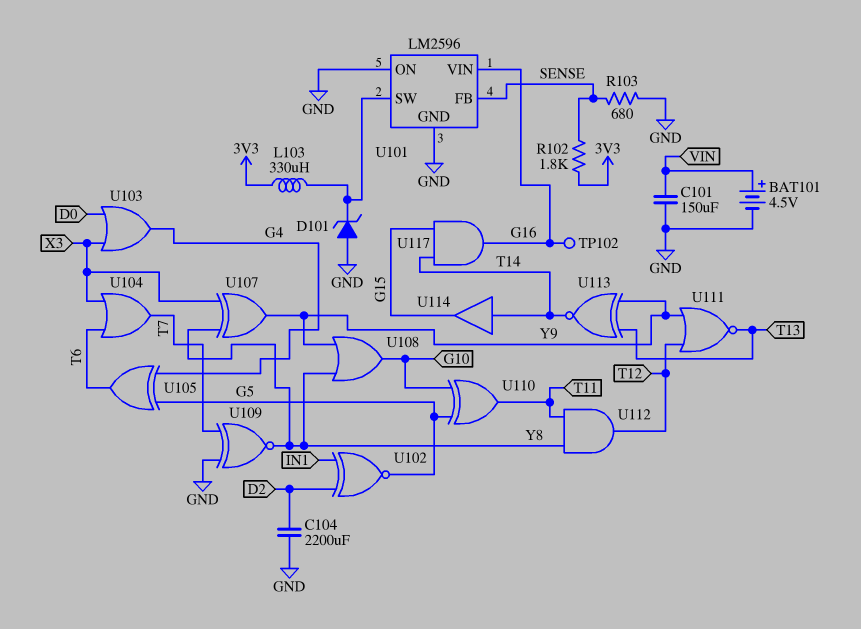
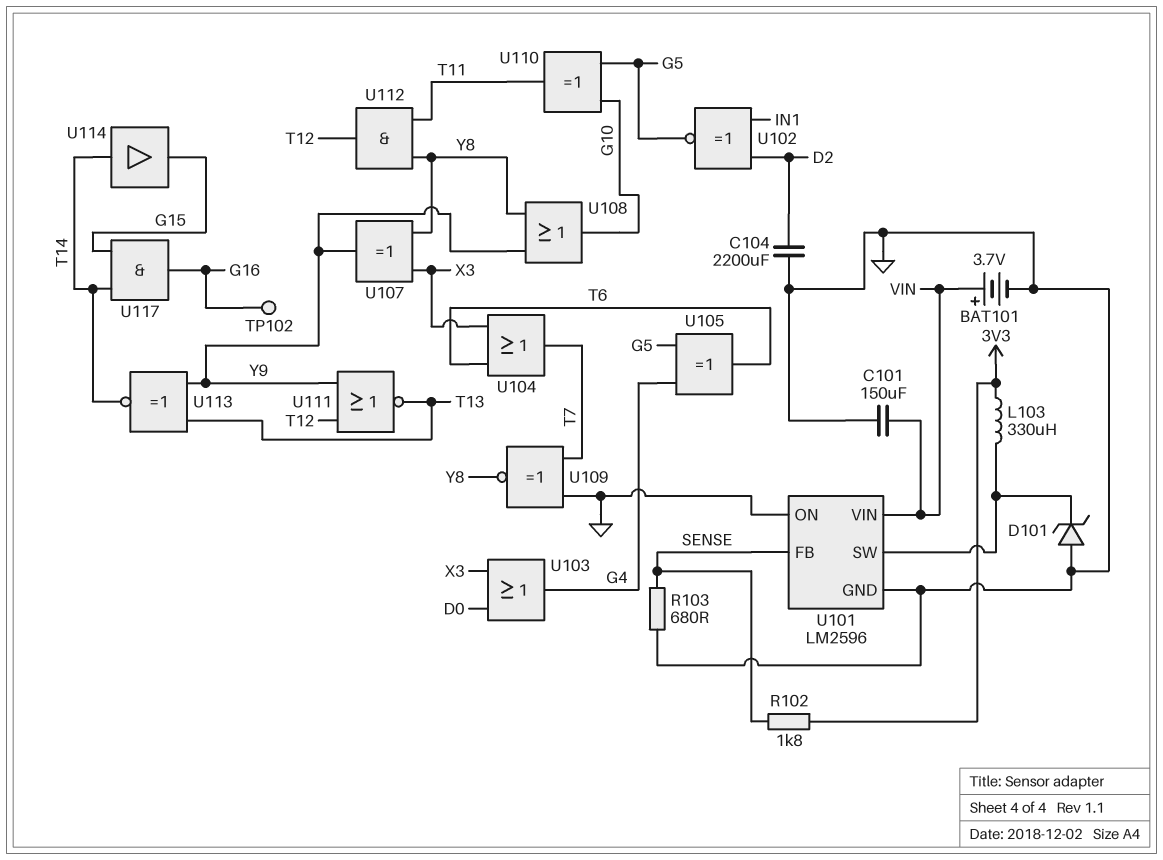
BAT101: 4.5V (plus VIN, minus GND) -> 3.7V (plus VIN, minus GND)
U101 pin VIN: G16 -> VIN

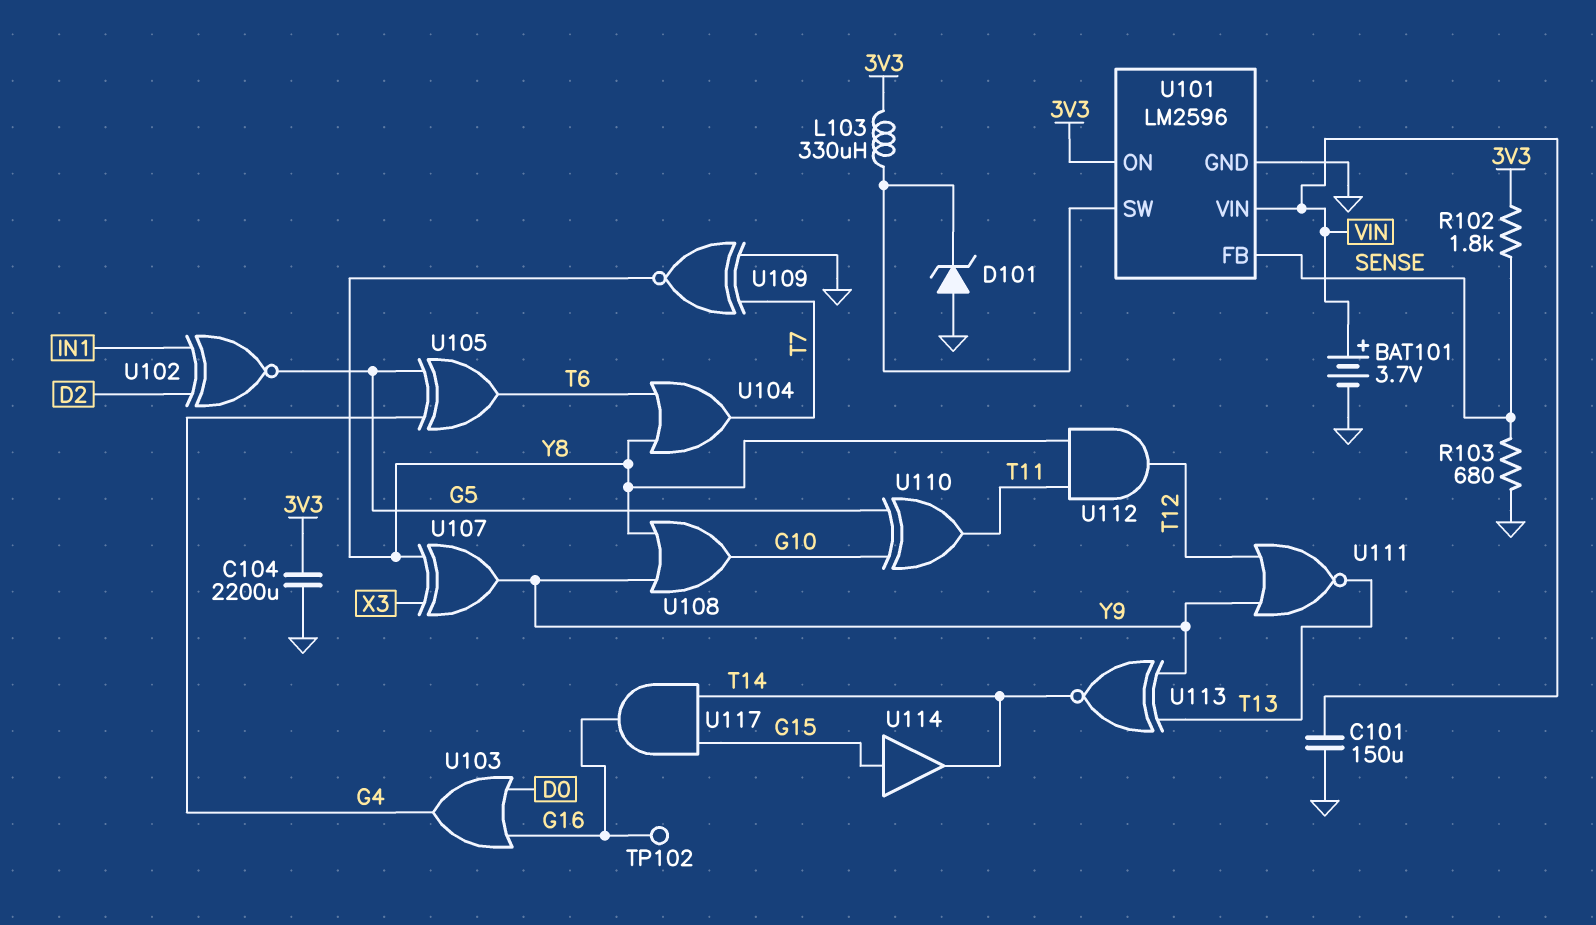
C104: 2200uF (D2, GND) -> 2200uF (3V3, GND)
U101 pin ON: GND -> 3V3
U103: OR (in D0, in X3, out G4) -> OR (in D0, in G16, out G4)
U104: OR (in T6, in X3, out T7) -> OR (in T6, in Y8, out T7)
U114: buffer (in T14, out G15) -> buffer (in G15, out T14)

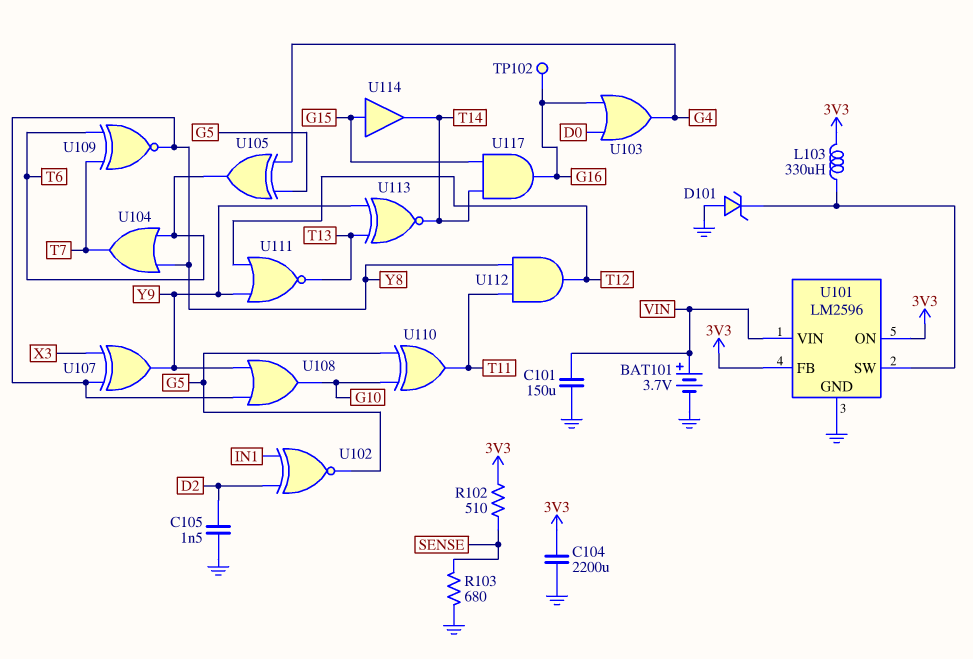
C105: none -> 1.5nF (D2, GND)
R102: 1.8k (3V3, SENSE) -> 510 (3V3, SENSE)
U101 pin FB: SENSE -> 3V3
U109: XNOR (in GND, in T7, out Y8) -> XNOR (in T6, in T7, out Y8)

